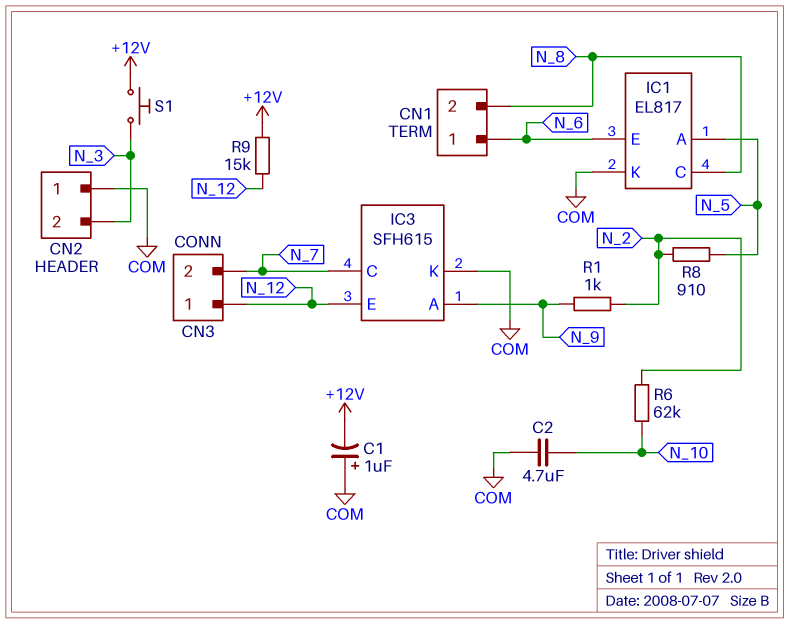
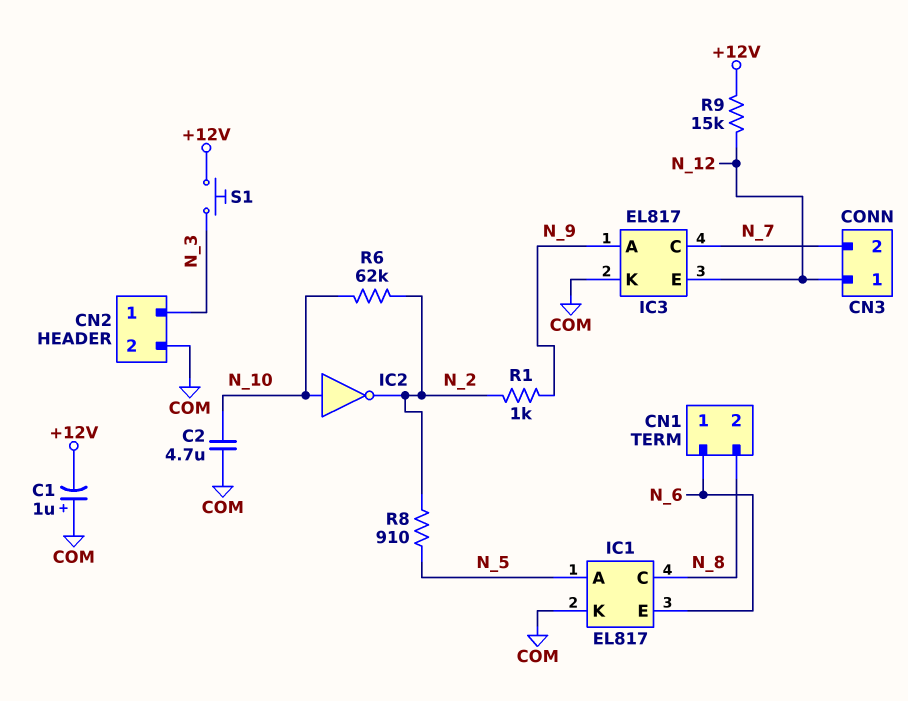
CN2 pin 1: COM -> N_3
CN2 pin 2: N_3 -> COM
IC2: none -> NOT (in N_10, out N_2)
IC3: SFH615 -> EL817

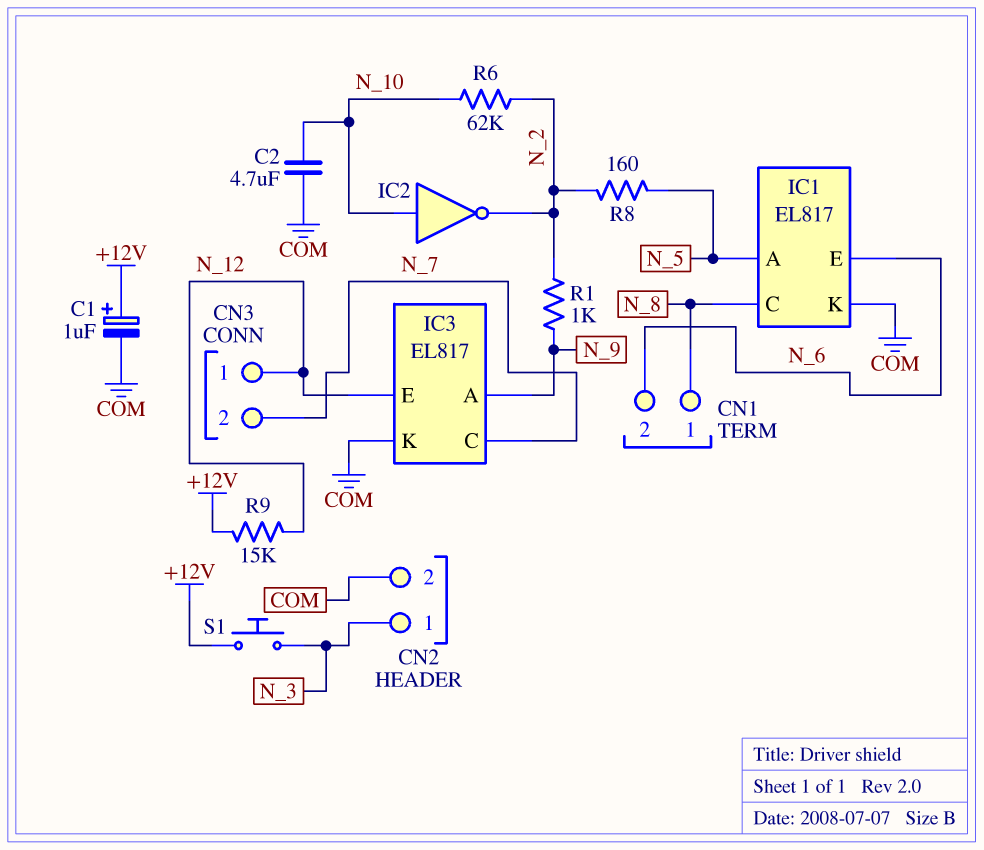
C1: 1uF (plus COM, minus +12V) -> 1uF (plus +12V, minus COM)
CN1 pin 1: N_6 -> N_8
CN1 pin 2: N_8 -> N_6
R8: 910 (N_2, N_5) -> 160 (N_2, N_5)

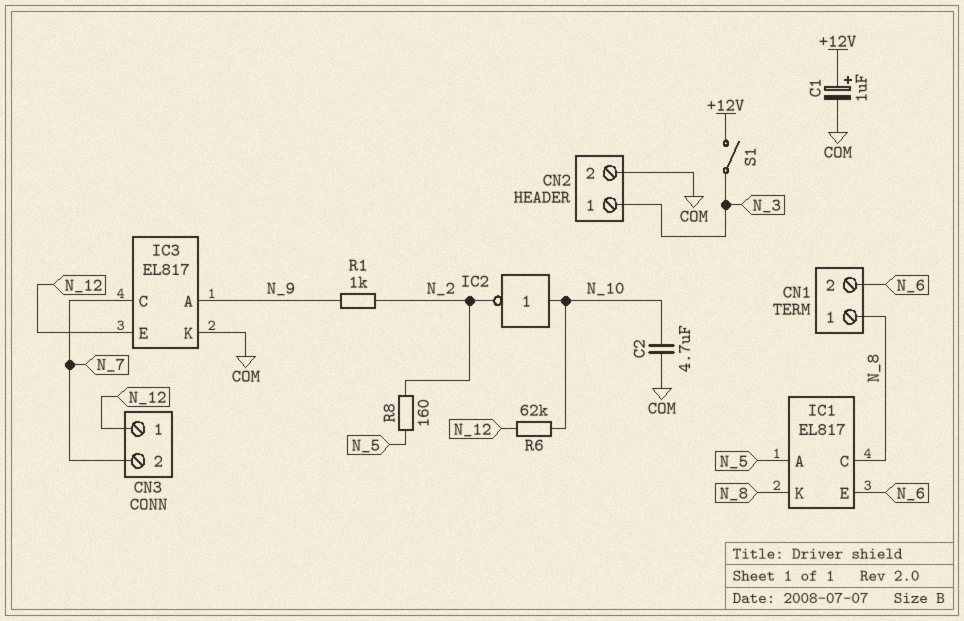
IC1 pin K: COM -> N_8
R6: 62k (N_2, N_10) -> 62k (N_10, N_12)
R9: 15k (+12V, N_12) -> none
S1: button (+12V, N_3) -> switch (+12V, N_3)

